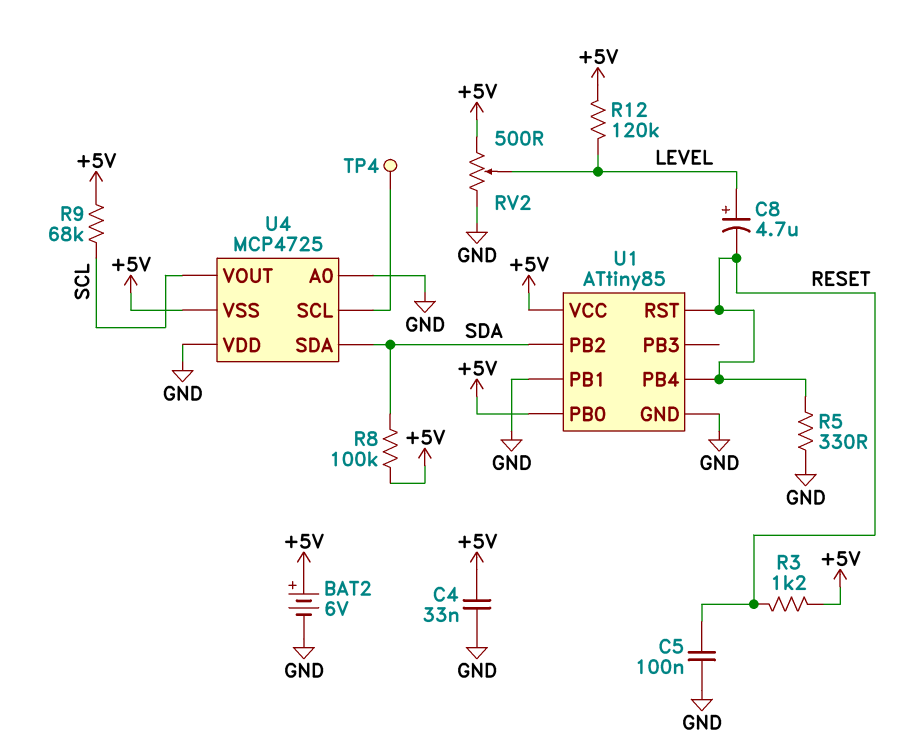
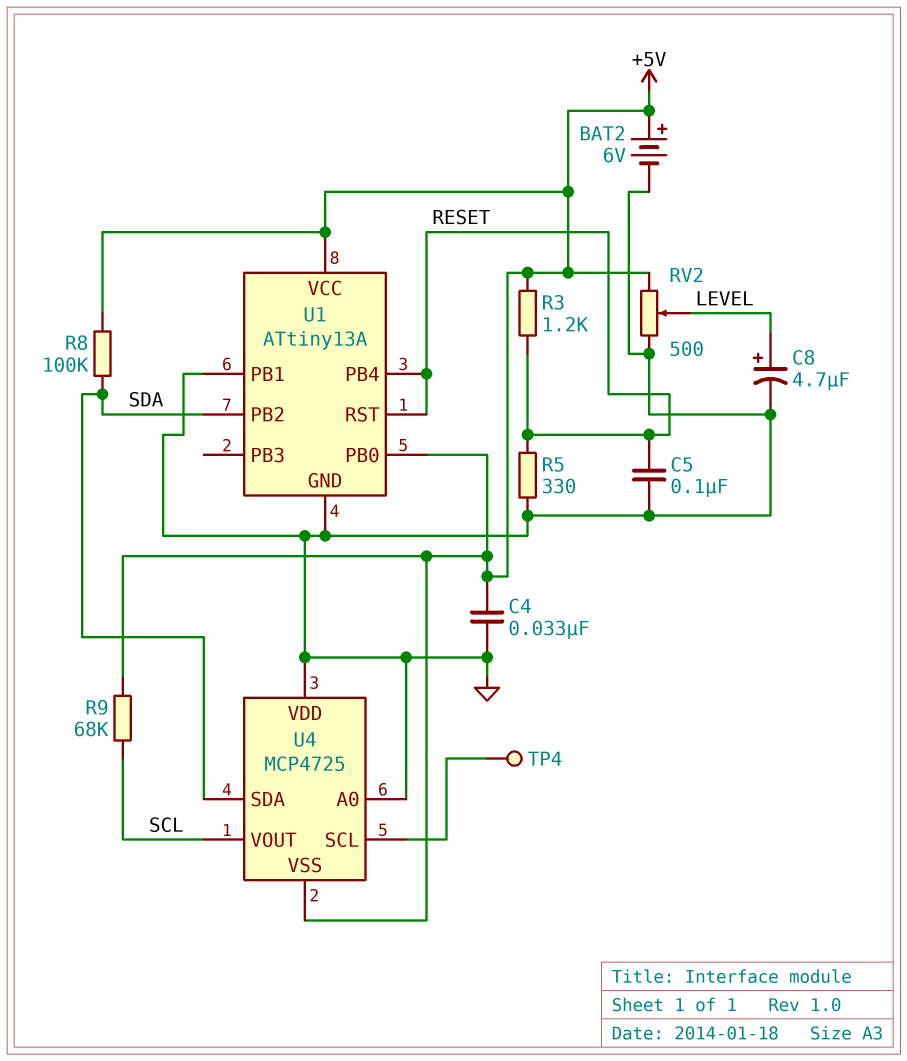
C8: 4.7uF (plus LEVEL, minus RESET) -> 4.7uF (plus LEVEL, minus GND)
R12: 120k (+5V, LEVEL) -> none
U1: ATtiny85 -> ATtiny13A

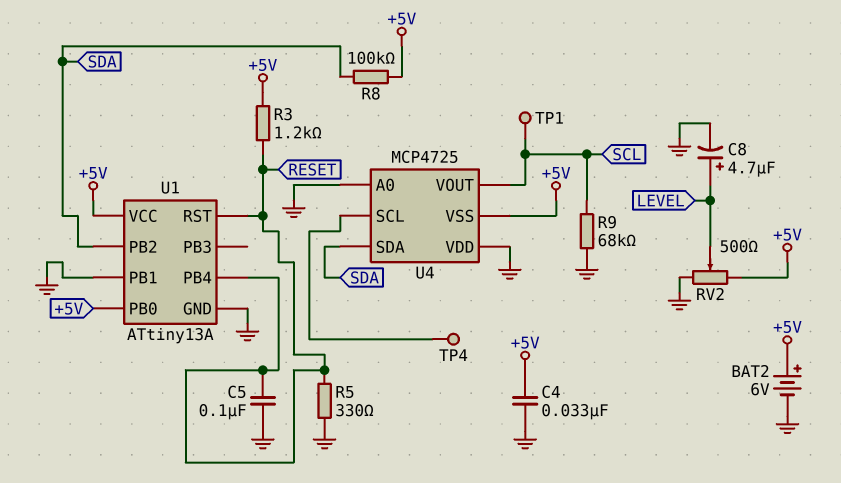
R9: 68k (+5V, SCL) -> 68k (GND, SCL)
TP1: none -> test point (SCL)

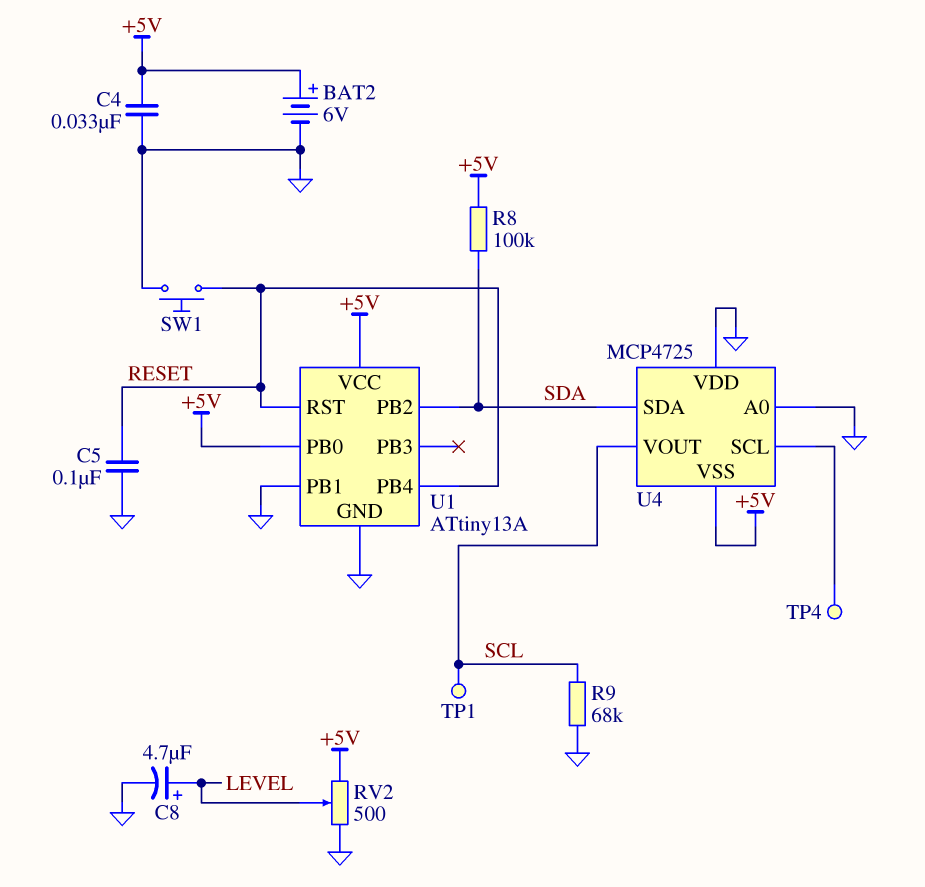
R3: 1.2k (+5V, RESET) -> none
R5: 330 (GND, RESET) -> none
SW1: none -> button (GND, RESET)

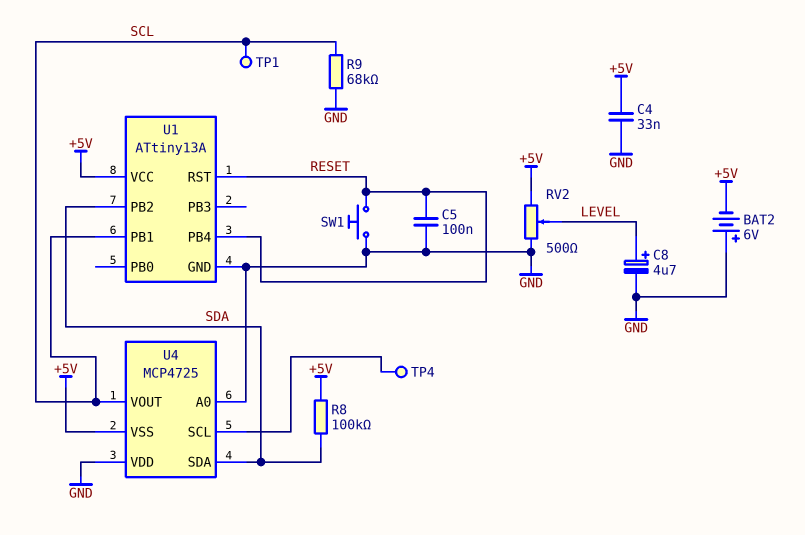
BAT2: 6V (plus +5V, minus GND) -> 6V (plus GND, minus +5V)
U1 pin PB0: +5V -> none
U1 pin PB1: GND -> SCL

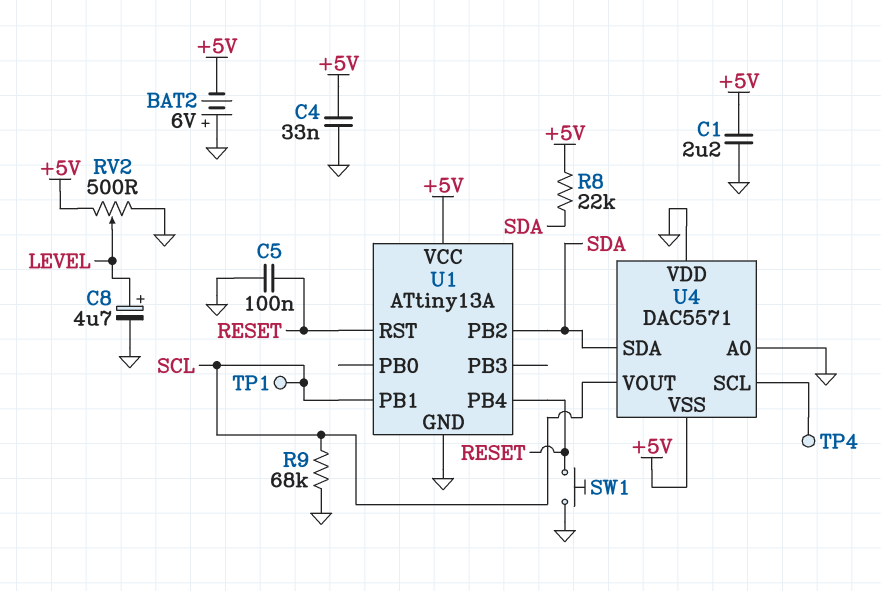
C1: none -> 2.2uF (+5V, GND)
R8: 100k (+5V, SDA) -> 22k (+5V, SDA)
U4: MCP4725 -> DAC5571

